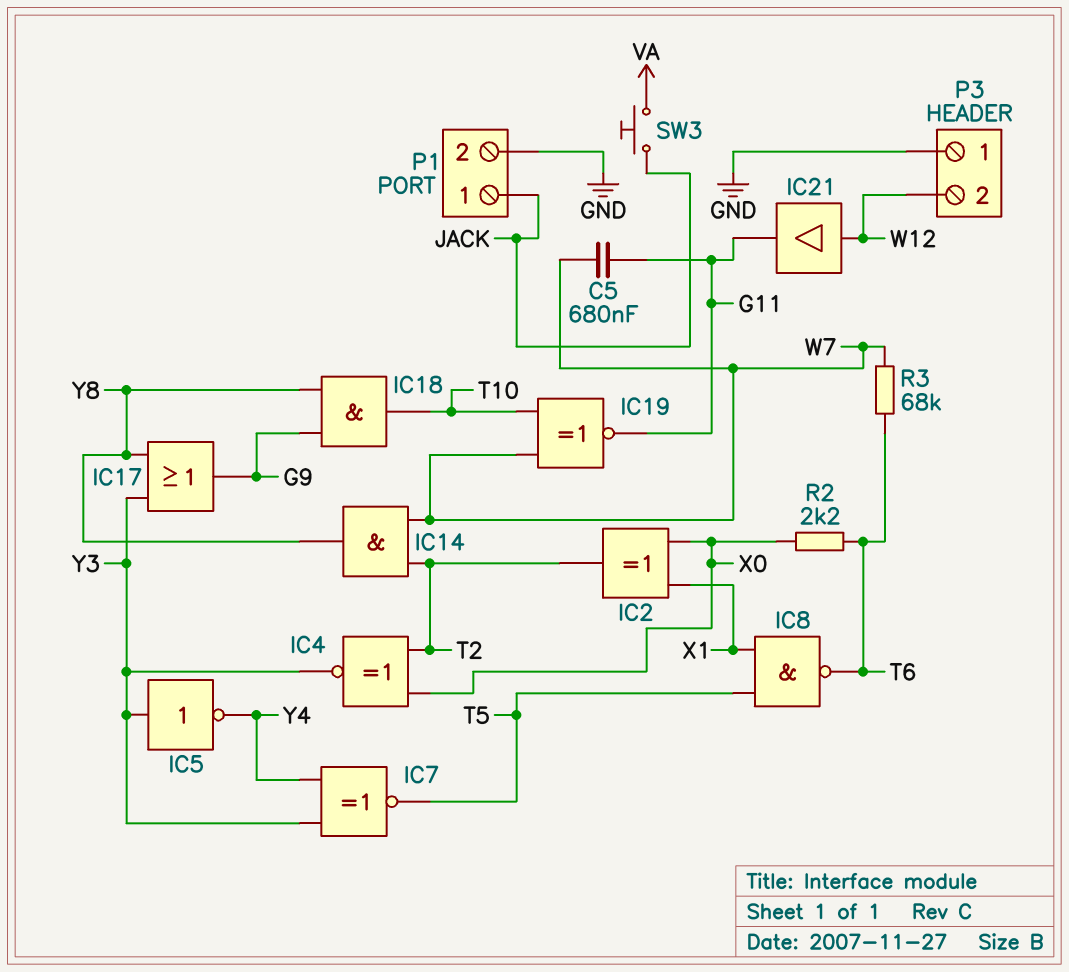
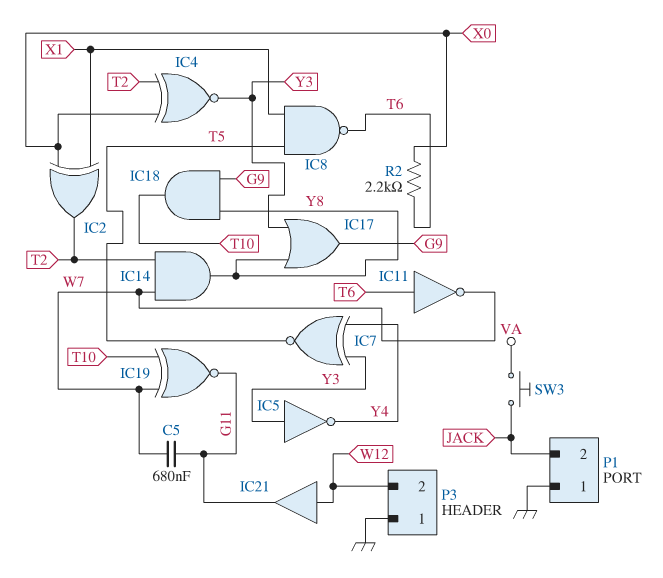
IC11: none -> NOT (in T6, out W7)
P1 pin 1: JACK -> GND
P1 pin 2: GND -> JACK
R3: 68k (T6, W7) -> none

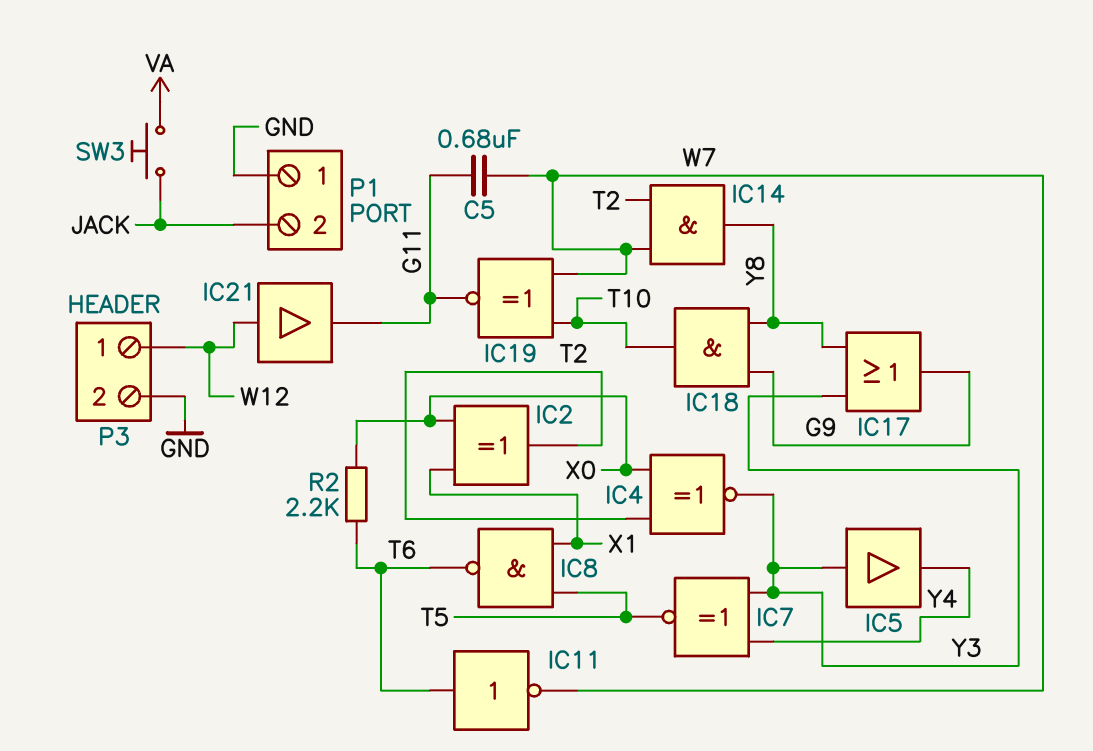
IC5: NOT (in Y3, out Y4) -> buffer (in Y3, out Y4)
P3 pin 1: GND -> W12
P3 pin 2: W12 -> GND

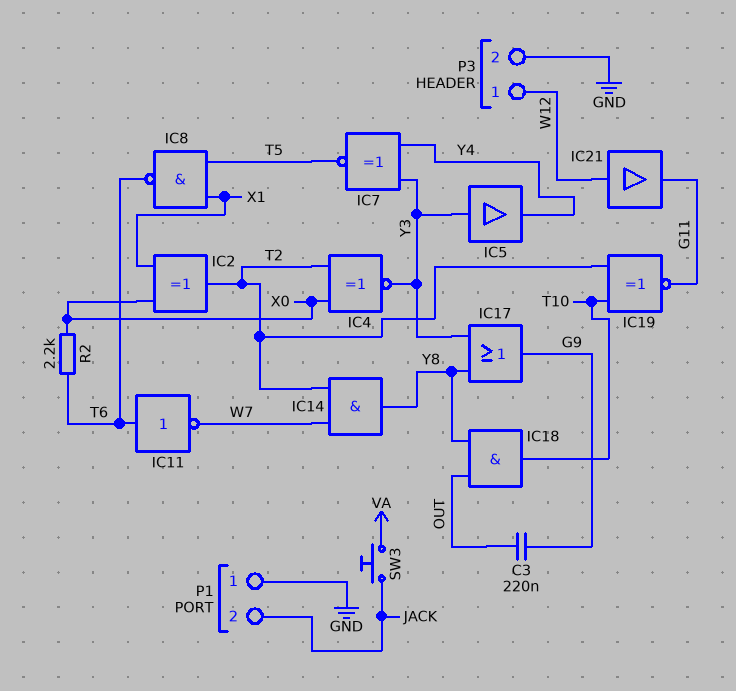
C3: none -> 220nF (G9, OUT)
C5: 680nF (G11, W7) -> none
IC18: AND (in G9, in Y8, out T10) -> AND (in OUT, in Y8, out T10)
IC19: XNOR (in T10, in W7, out G11) -> XNOR (in T2, in T10, out G11)

